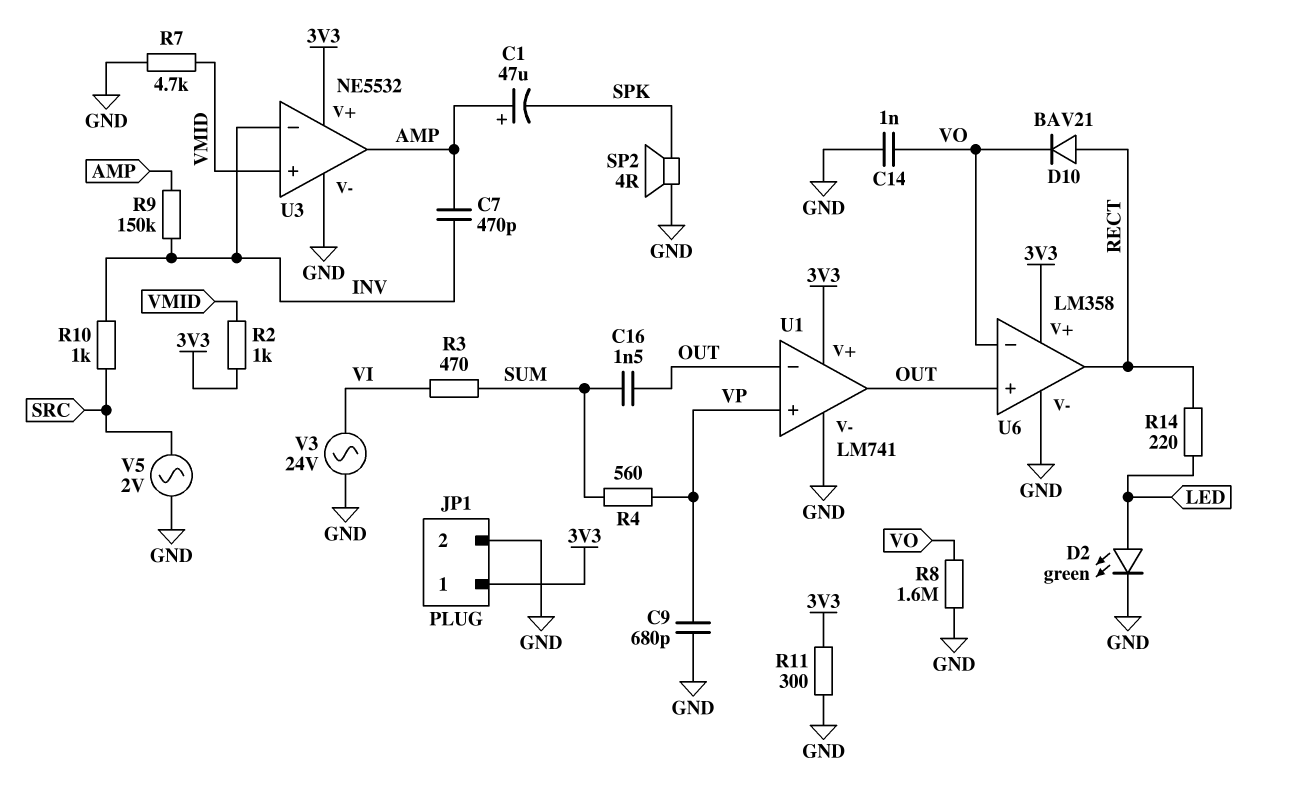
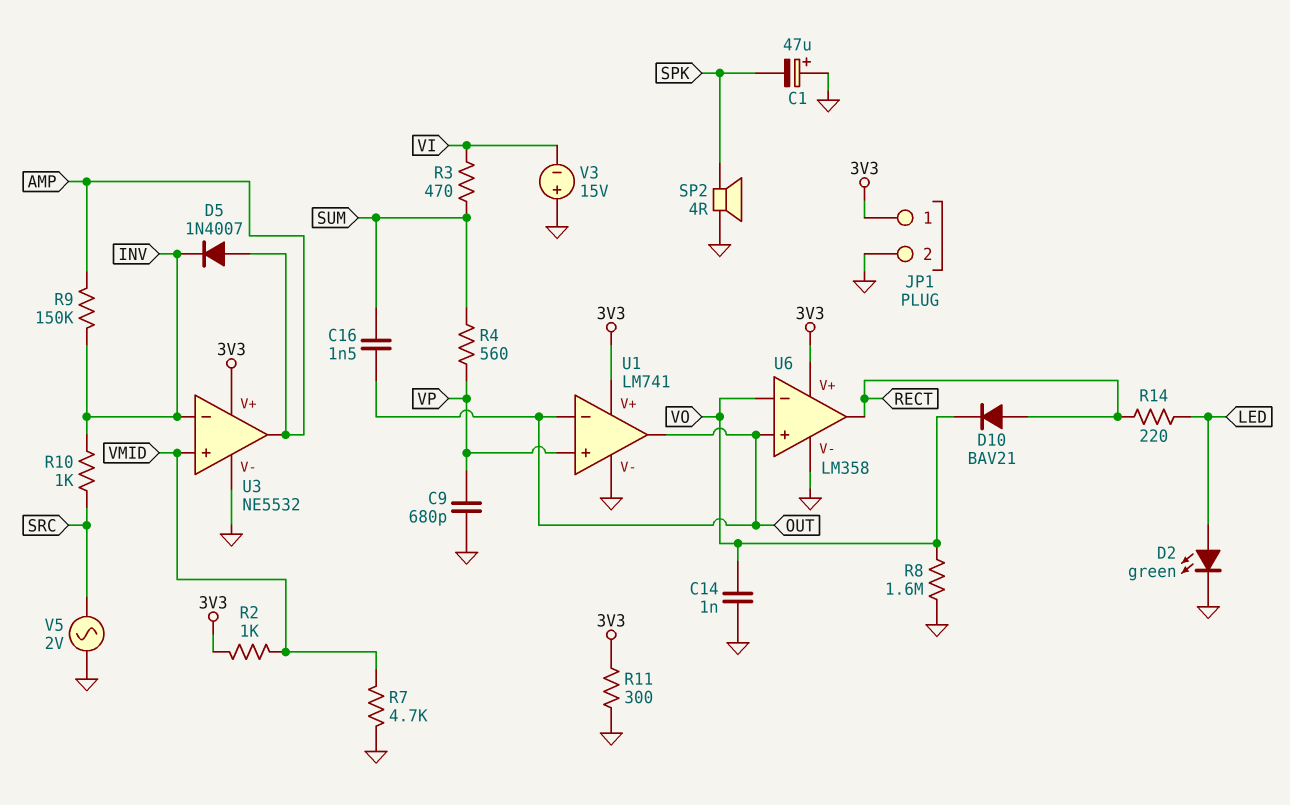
C1: 47uF (plus AMP, minus SPK) -> 47uF (plus GND, minus SPK)
C7: 470pF (AMP, INV) -> none
D5: none -> diode 1N4007 (A AMP, K INV)
V3: AC 24V (GND, VI) -> 15V (plus GND, minus VI)

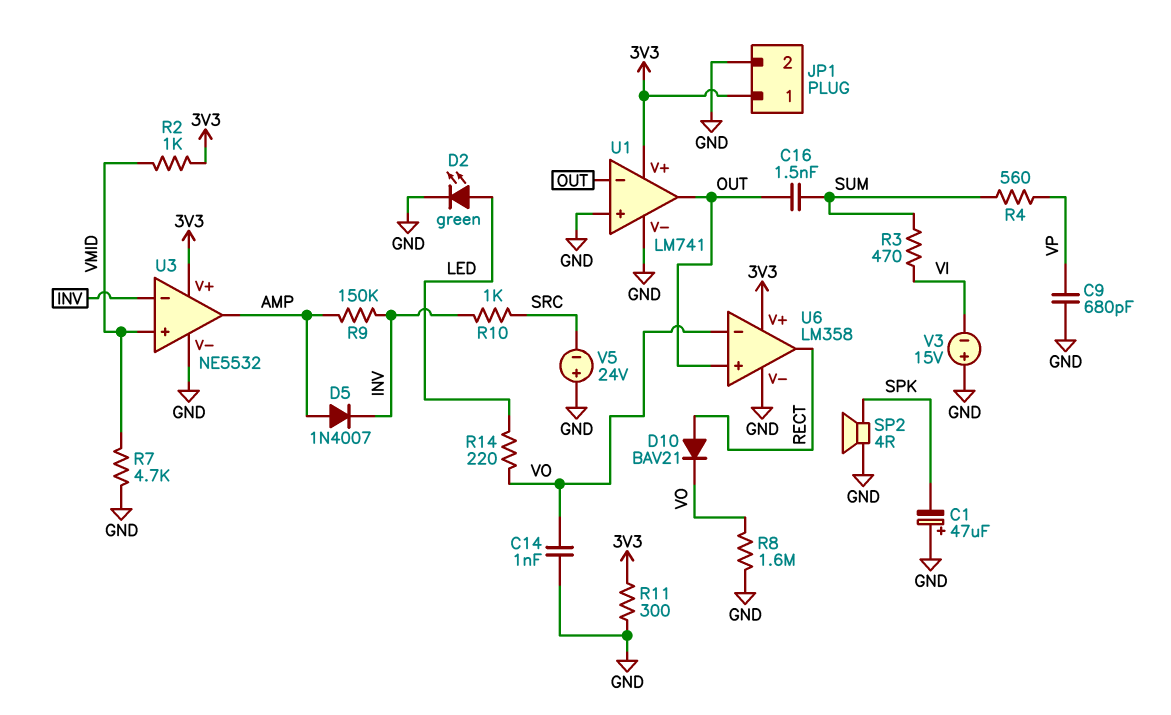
R14: 220 (LED, RECT) -> 220 (LED, VO)
U1 pin in+: VP -> GND
V5: AC 2V (GND, SRC) -> 24V (plus GND, minus SRC)

